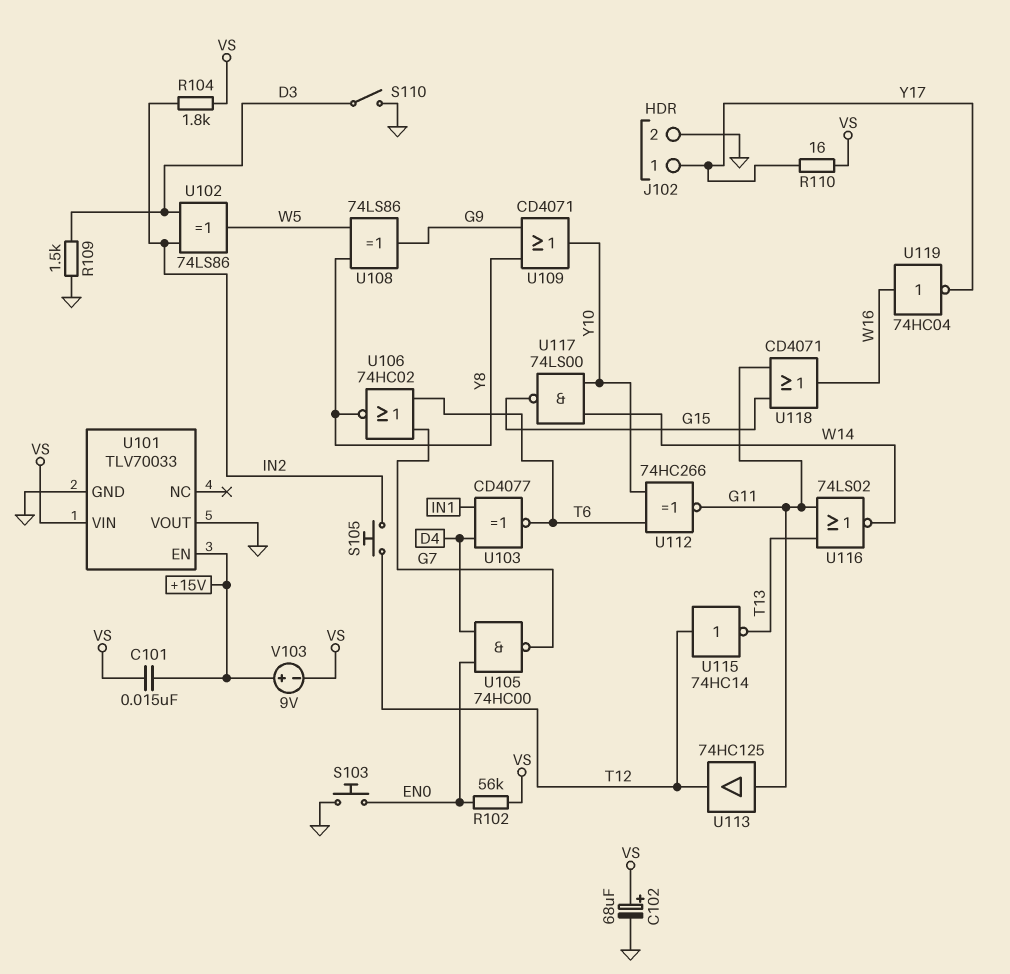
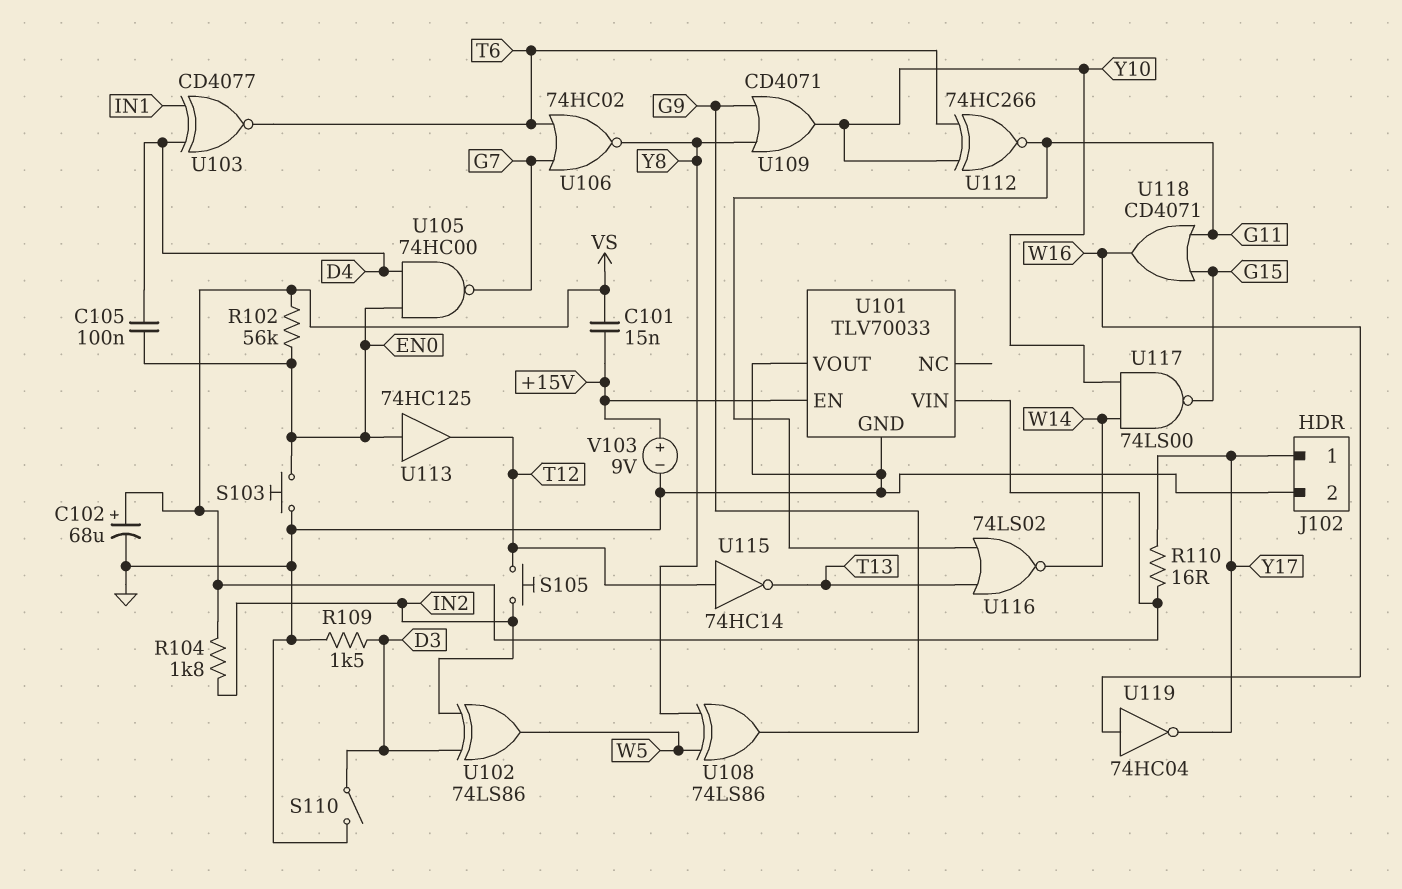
C105: none -> 100nF (D4, EN0)
U113: buffer 74HC125 (in G11, out T12) -> buffer 74HC125 (in EN0, out T12)
V103: 9V (plus +15V, minus VS) -> 9V (plus +15V, minus GND)

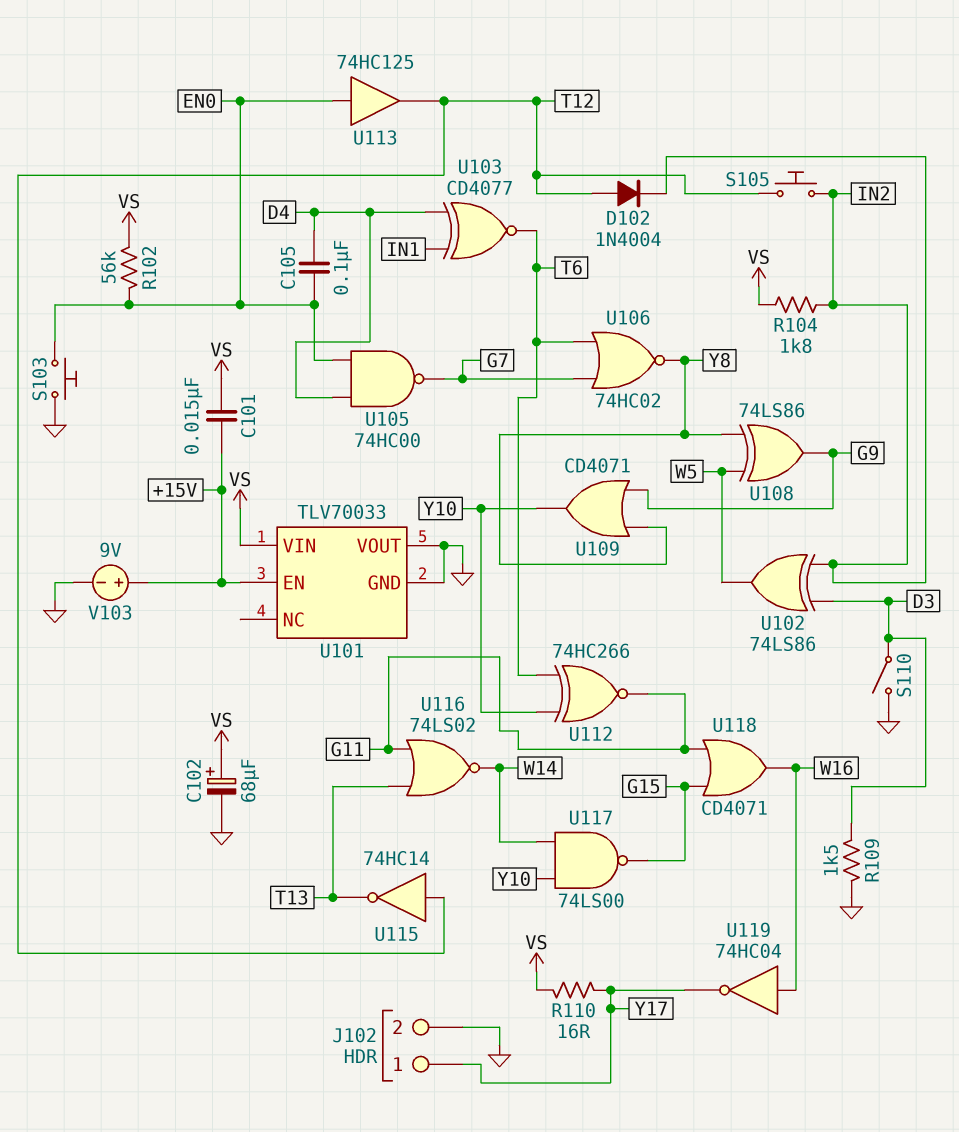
D102: none -> diode 1N4004 (A T12, K IN2)

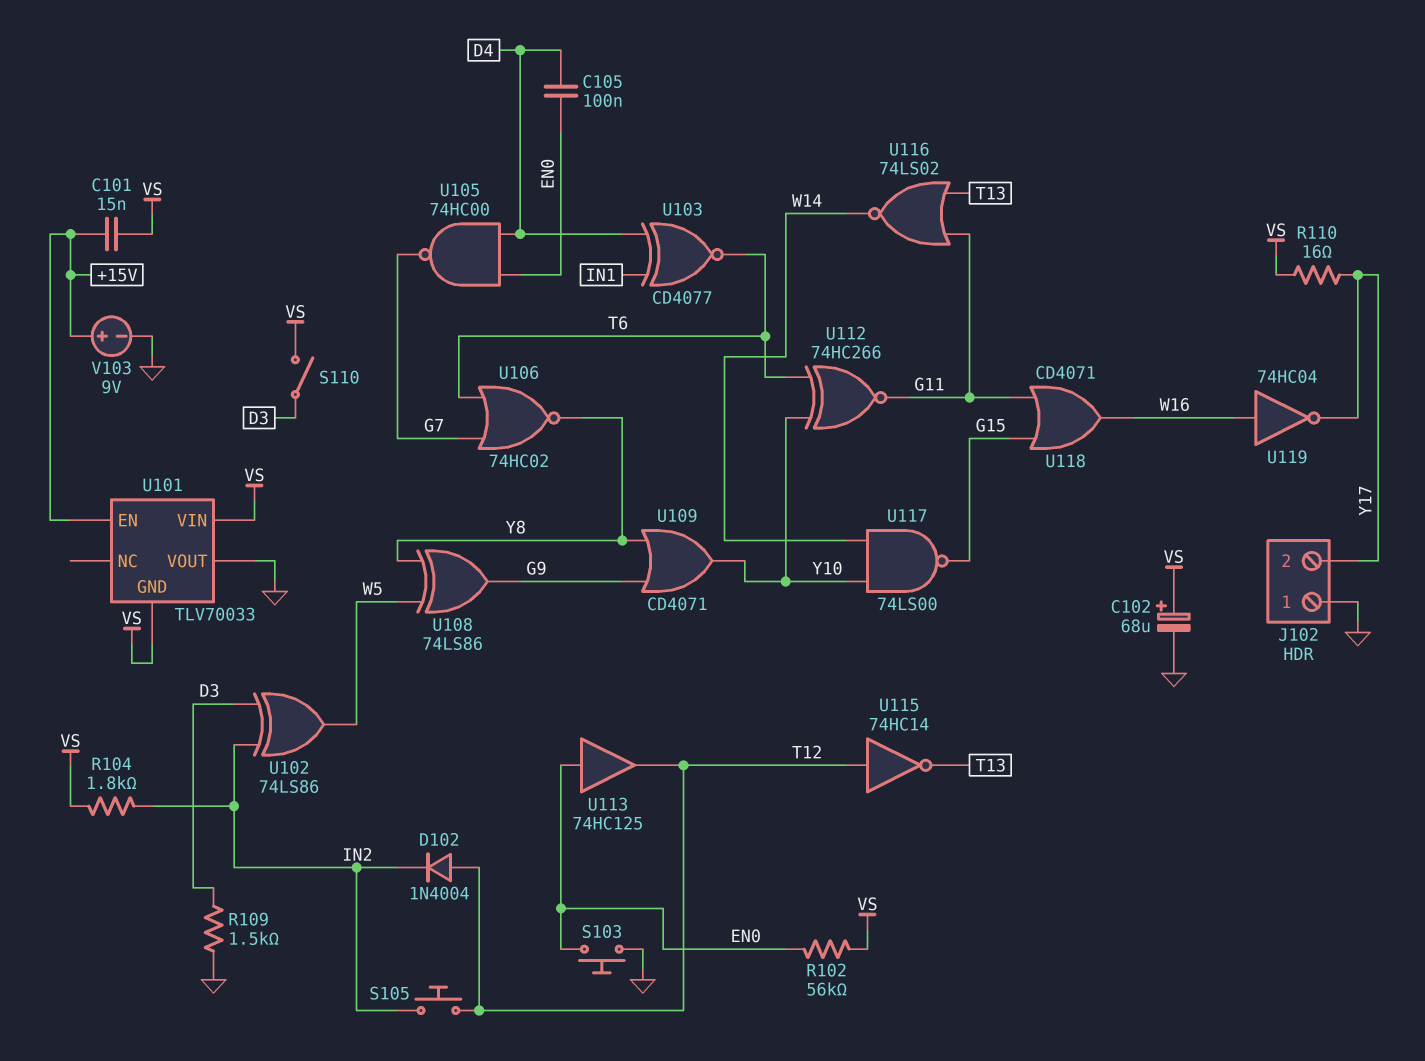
J102 pin 1: Y17 -> GND
J102 pin 2: GND -> Y17
S110: switch (D3, GND) -> switch (D3, VS)
U101 pin GND: GND -> VS

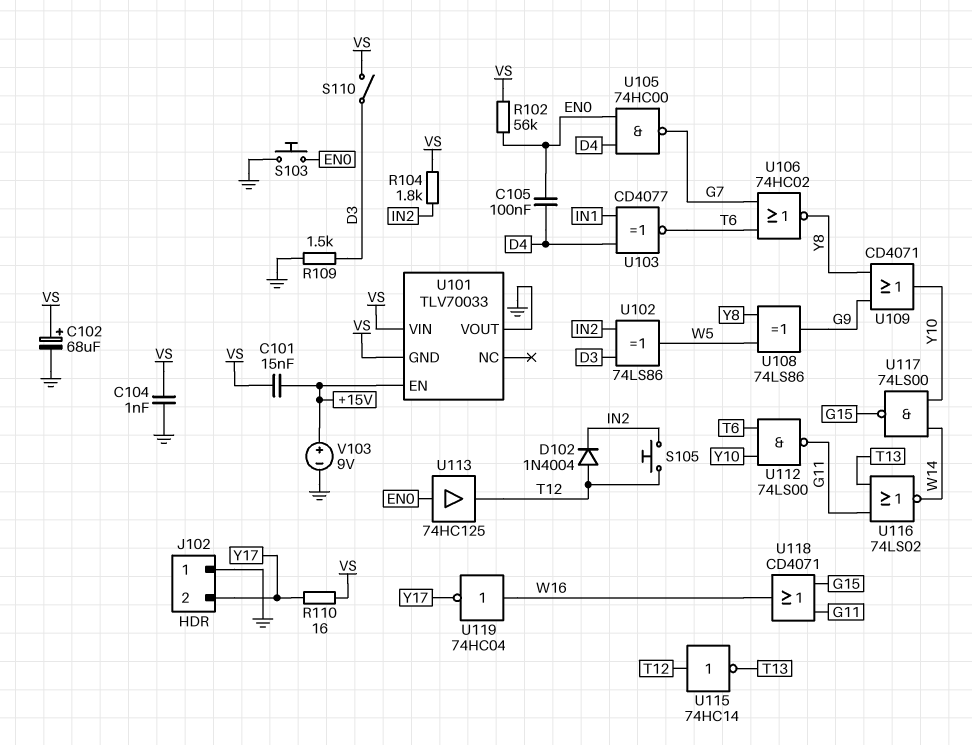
C104: none -> 1nF (GND, VS)
U112: XNOR 74HC266 (in T6, in Y10, out G11) -> NAND 74LS00 (in T6, in Y10, out G11)

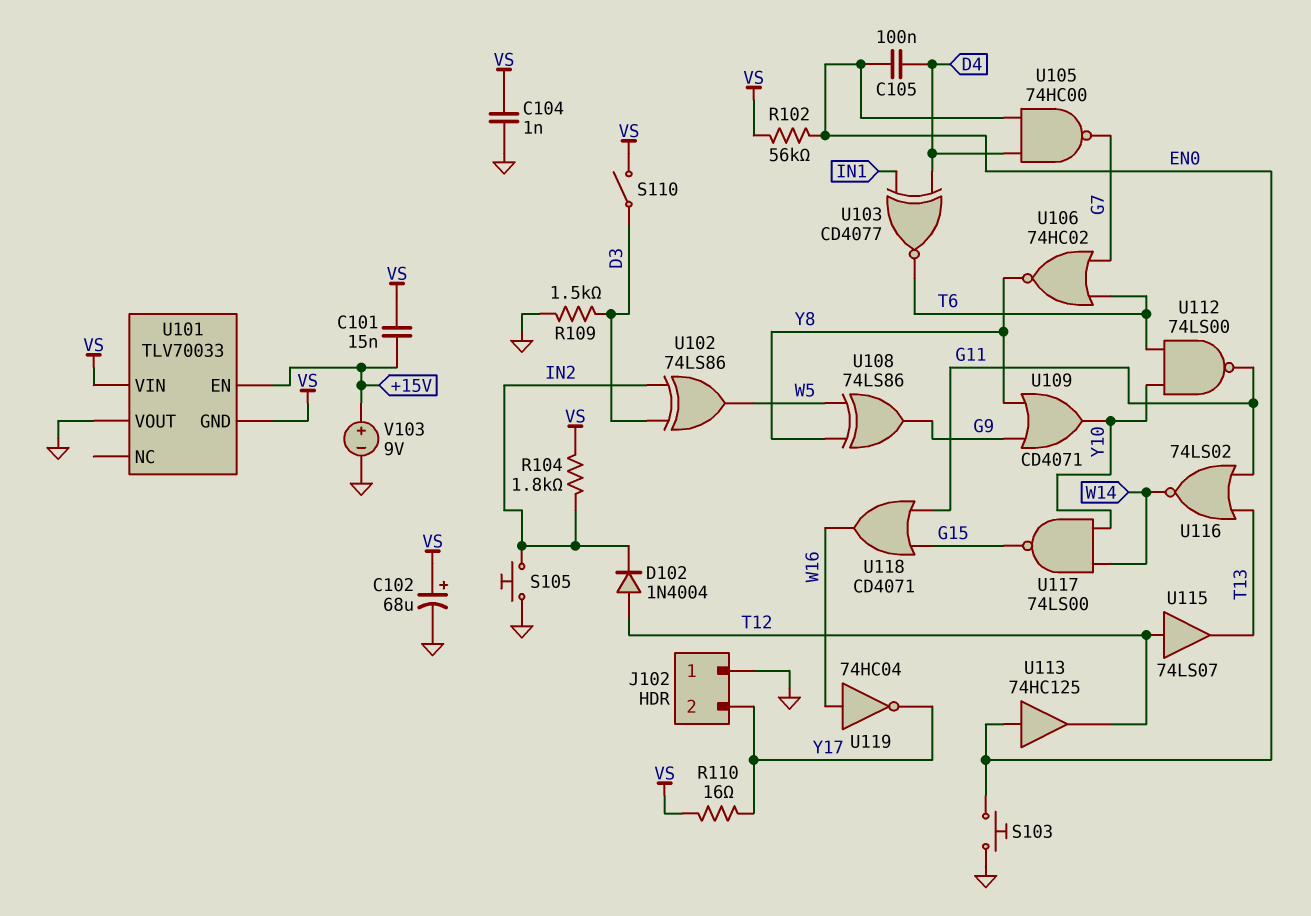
S105: button (IN2, T12) -> button (GND, IN2)
U115: NOT 74HC14 (in T12, out T13) -> buffer 74LS07 (in T12, out T13)

